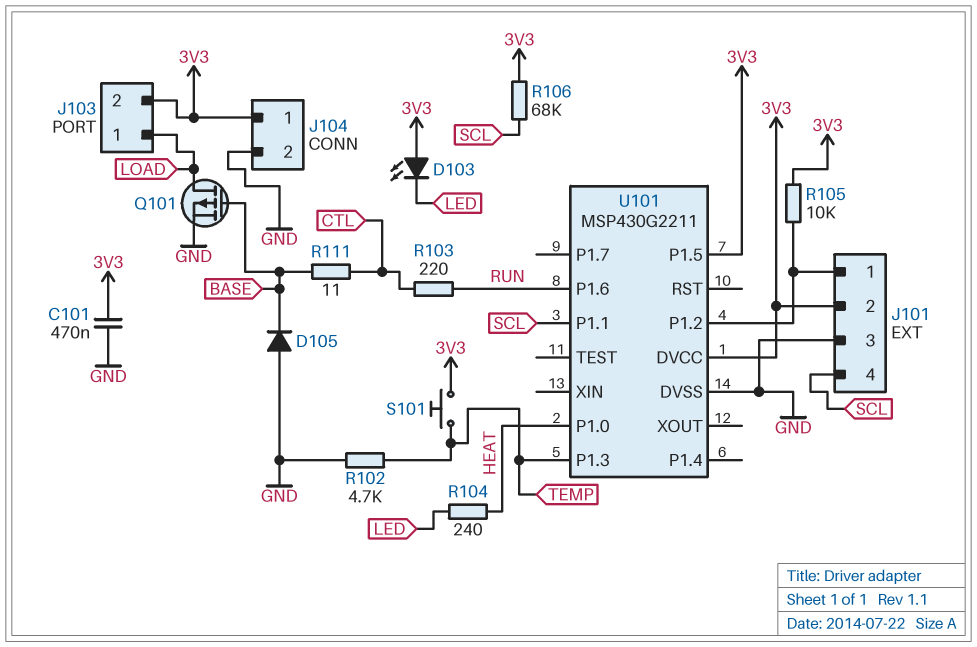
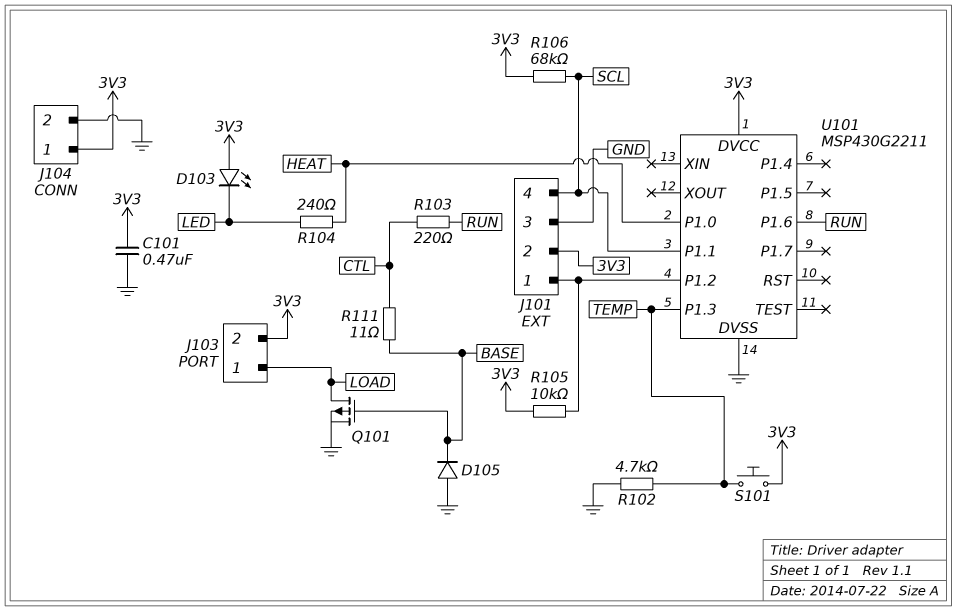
U101 pin P1.5: 3V3 -> none

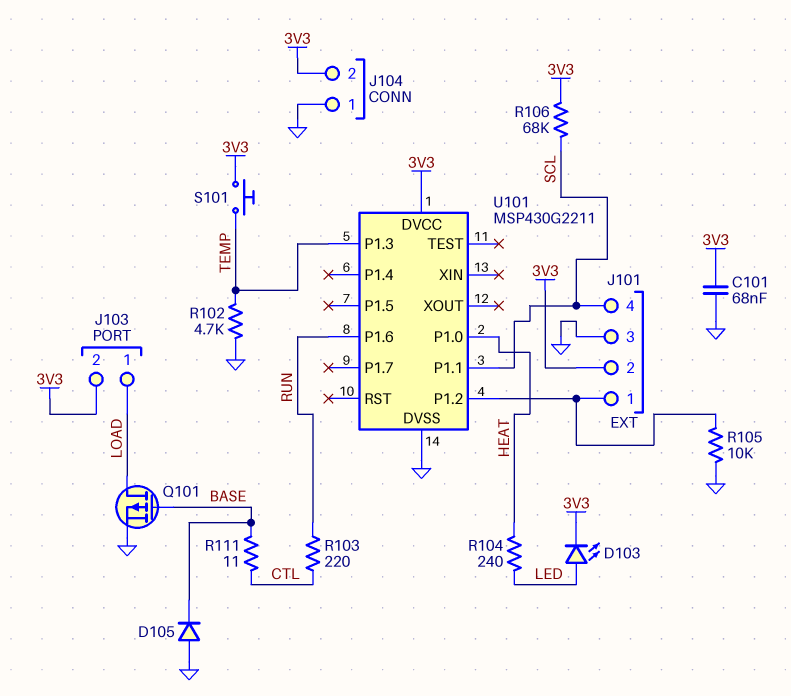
C101: 470nF (3V3, GND) -> 68nF (3V3, GND)
D103: LED (A 3V3, K LED) -> LED (A LED, K 3V3)
J104 pin 1: 3V3 -> GND
J104 pin 2: GND -> 3V3
R105: 10k (3V3, J101/1) -> 10k (GND, J101/1)

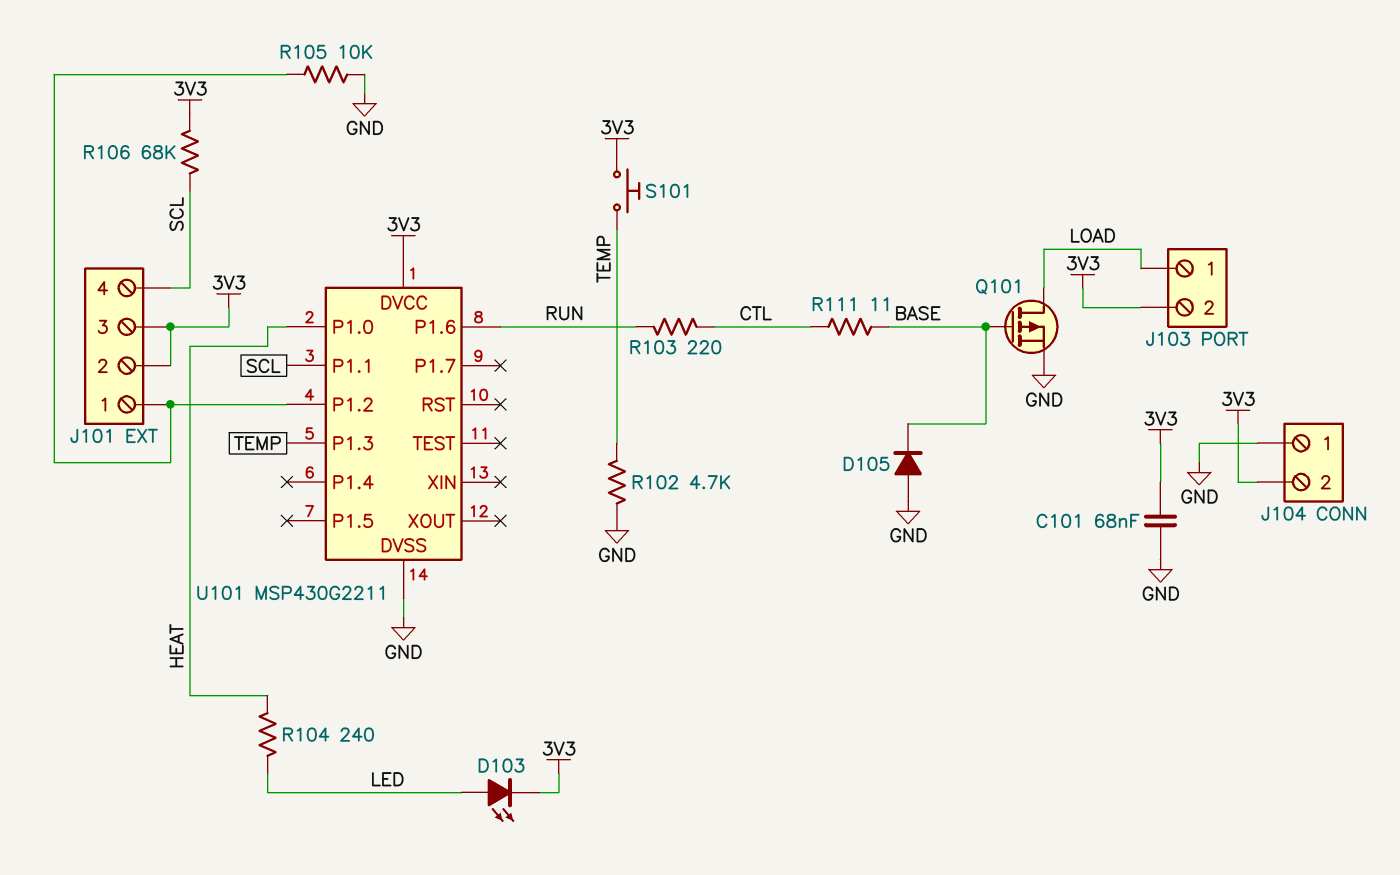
J101 pin 3: GND -> 3V3

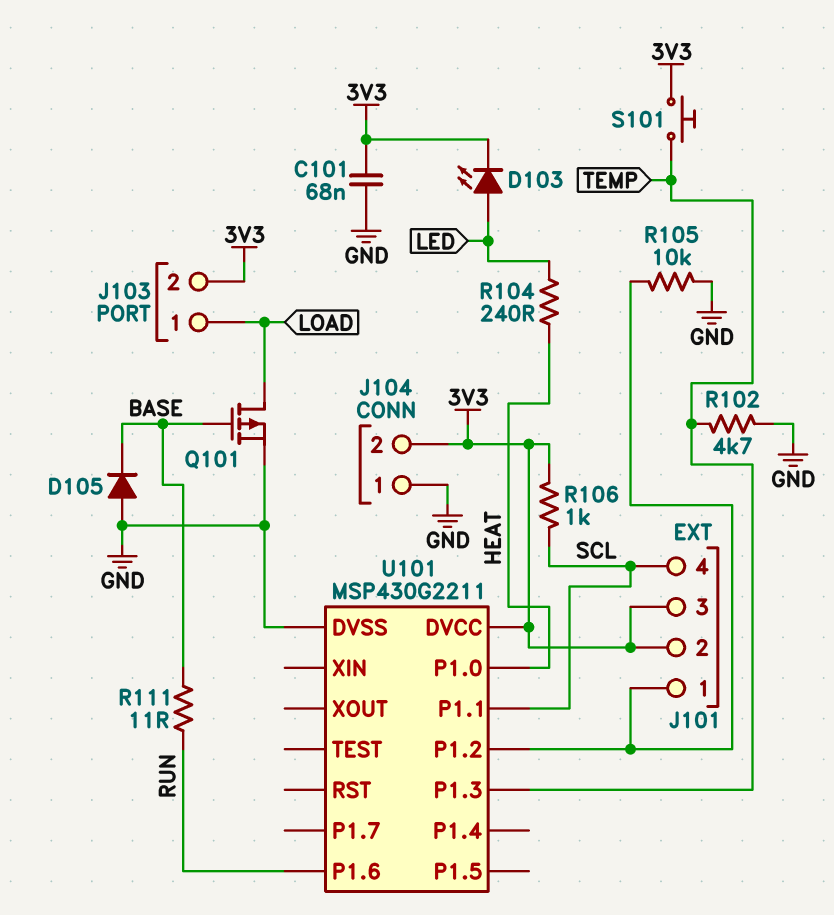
R103: 220 (CTL, RUN) -> none
R106: 68k (3V3, SCL) -> 1k (3V3, SCL)
R111: 11 (BASE, CTL) -> 11 (BASE, RUN)

